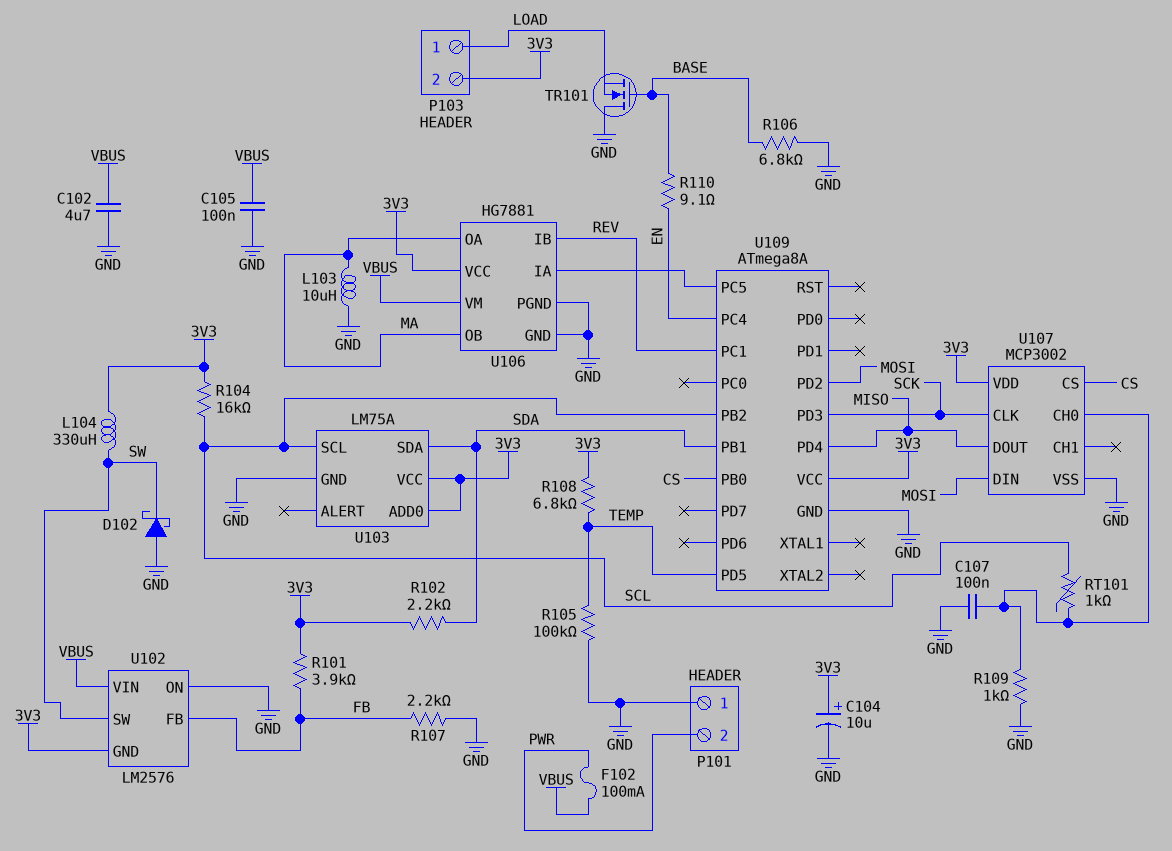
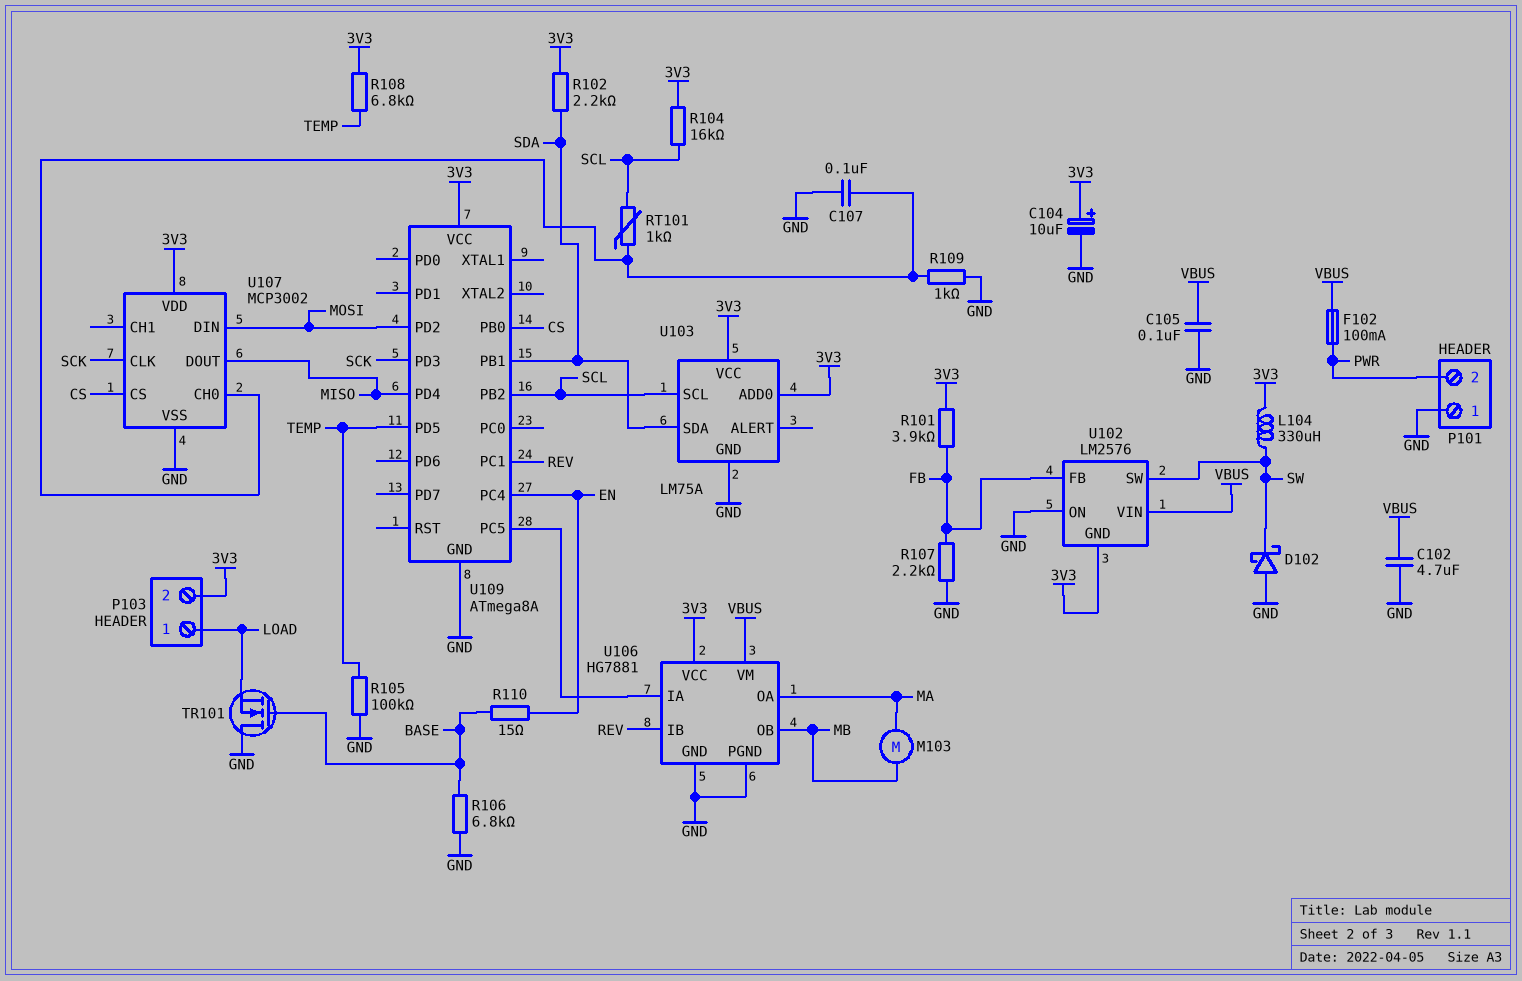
L103: 10uH (GND, MA) -> none
M103: none -> motor (MA, MB)
R110: 9.1 (BASE, EN) -> 15 (BASE, EN)
U106 pin OB: MA -> MB

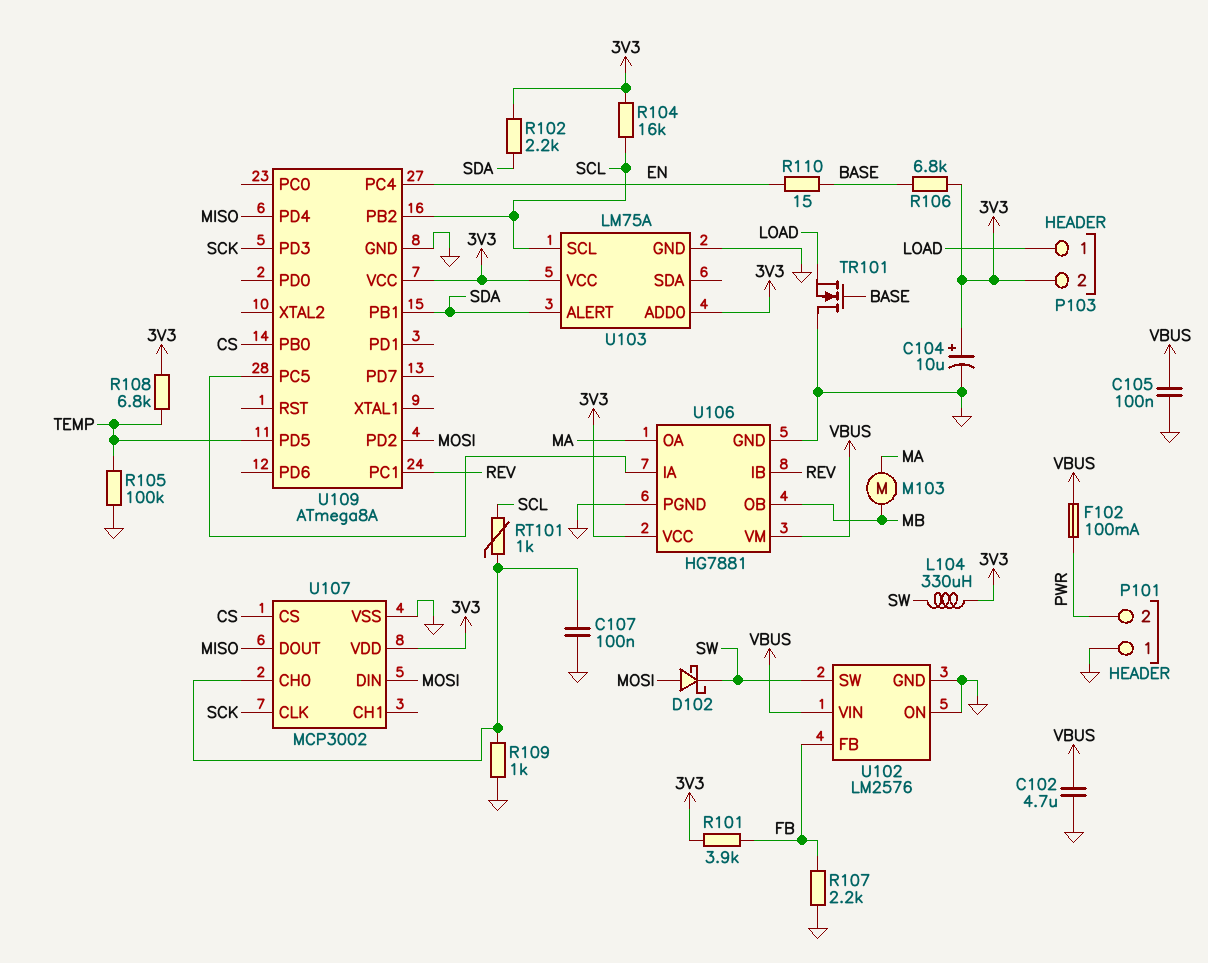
D102: schottky (A GND, K SW) -> schottky (A MOSI, K SW)
R106: 6.8k (BASE, GND) -> 6.8k (3V3, BASE)
U102 pin GND: 3V3 -> GND
U103 pin ALERT: none -> SDA
U103 pin SDA: SDA -> none

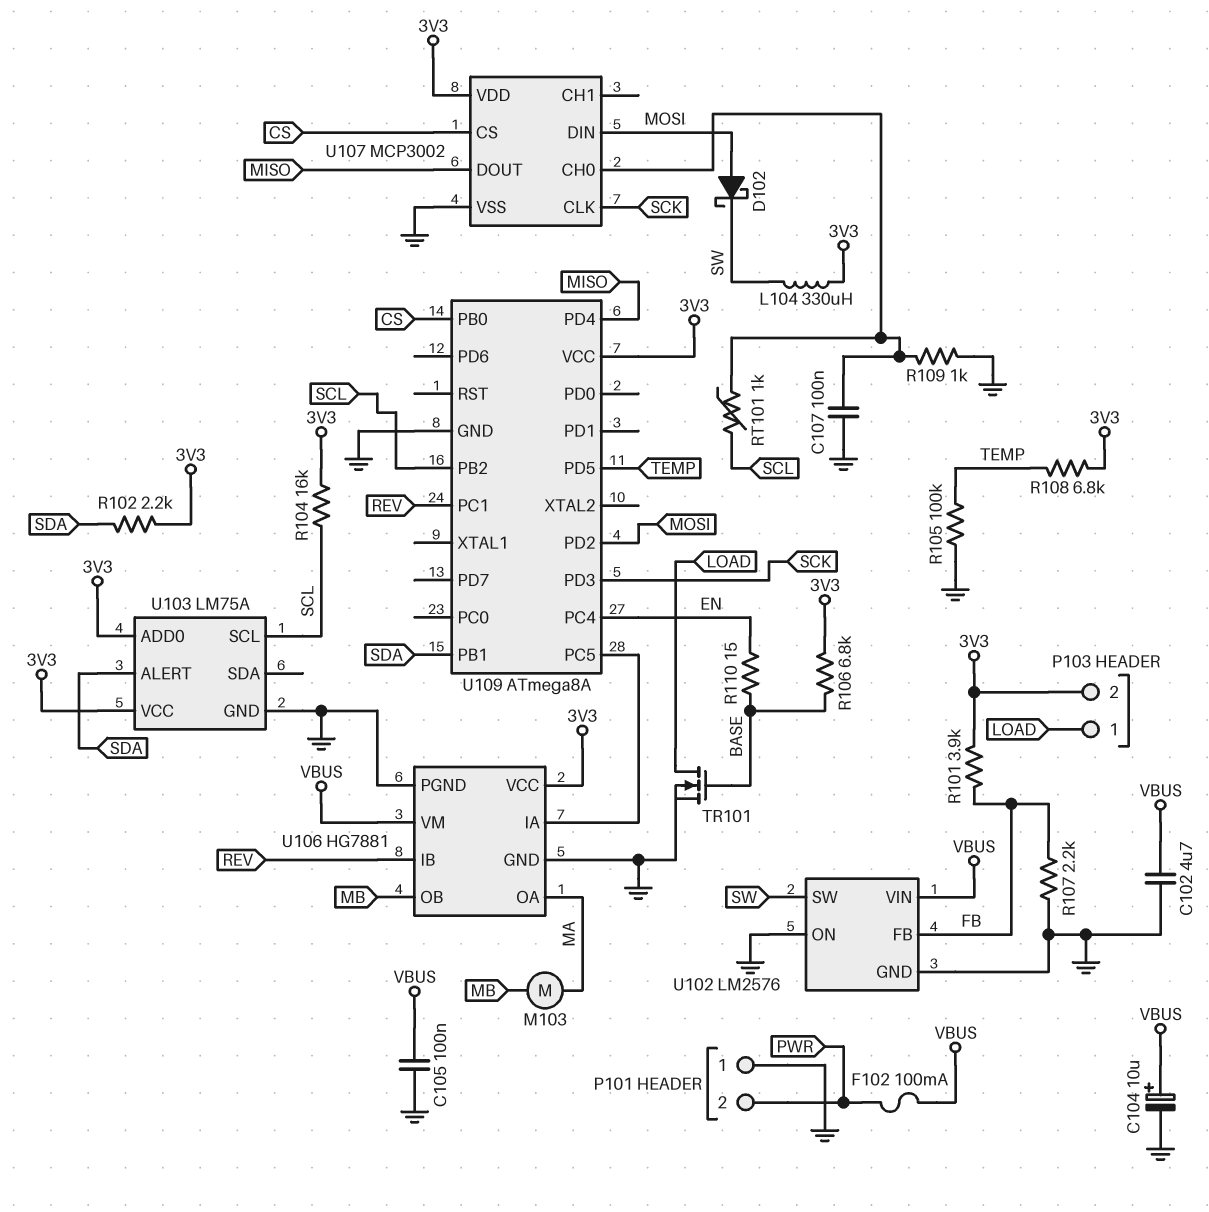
C104: 10uF (plus 3V3, minus GND) -> 10uF (plus VBUS, minus GND)
TR101: NMOS (G BASE, D GND, S LOAD) -> NMOS (G BASE, D LOAD, S GND)

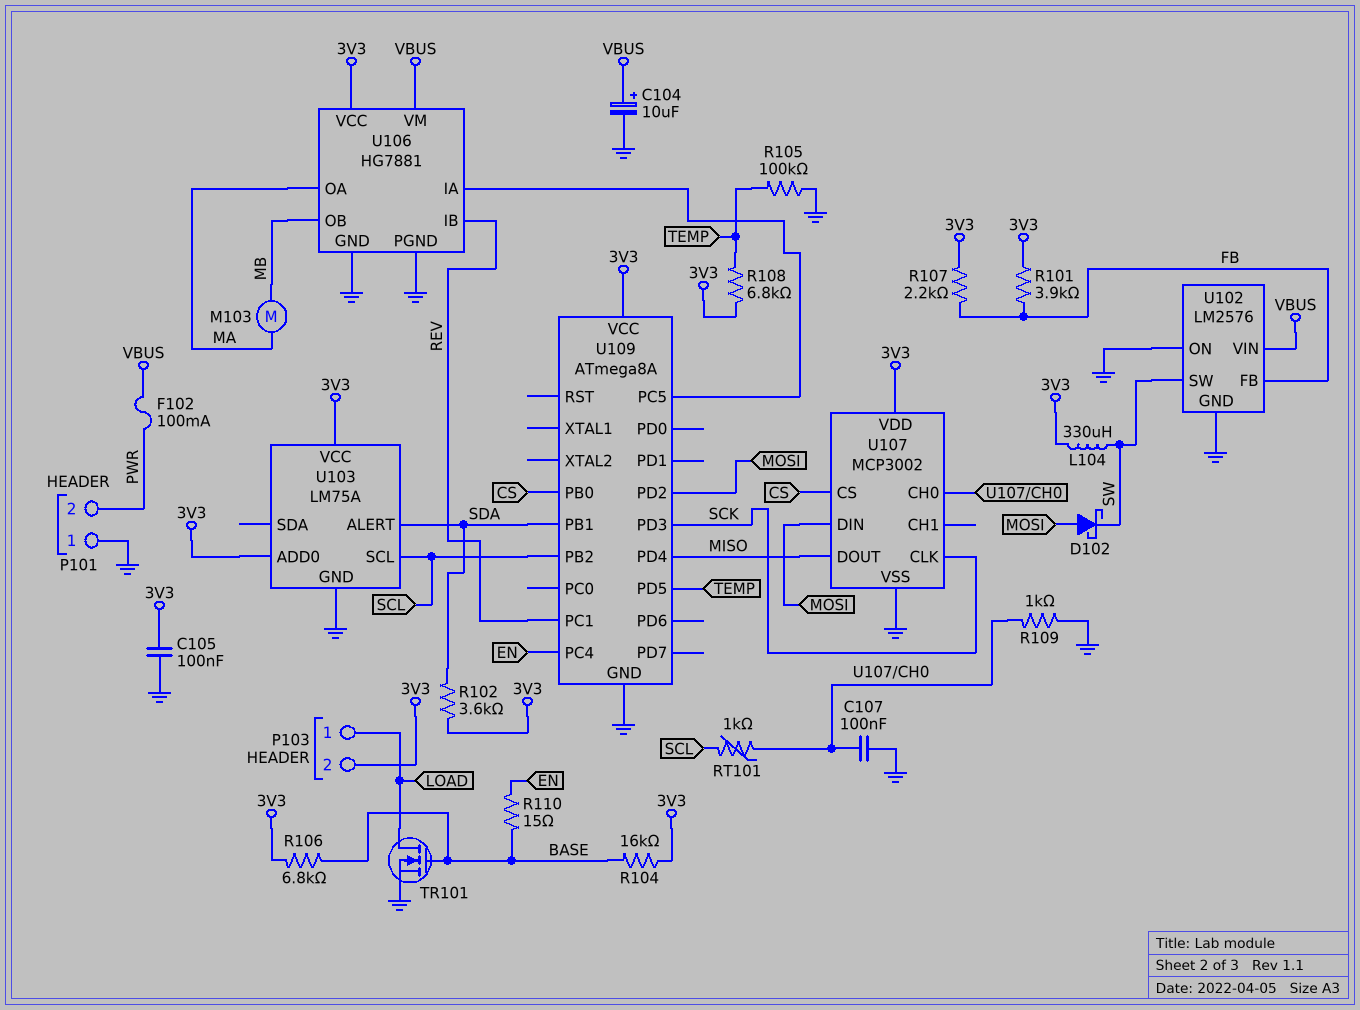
C102: 4.7uF (GND, VBUS) -> none
C105: 100nF (GND, VBUS) -> 100nF (3V3, GND)
R102: 2.2k (3V3, SDA) -> 3.6k (3V3, SDA)
R104: 16k (3V3, SCL) -> 16k (3V3, BASE)
R107: 2.2k (FB, GND) -> 2.2k (3V3, FB)

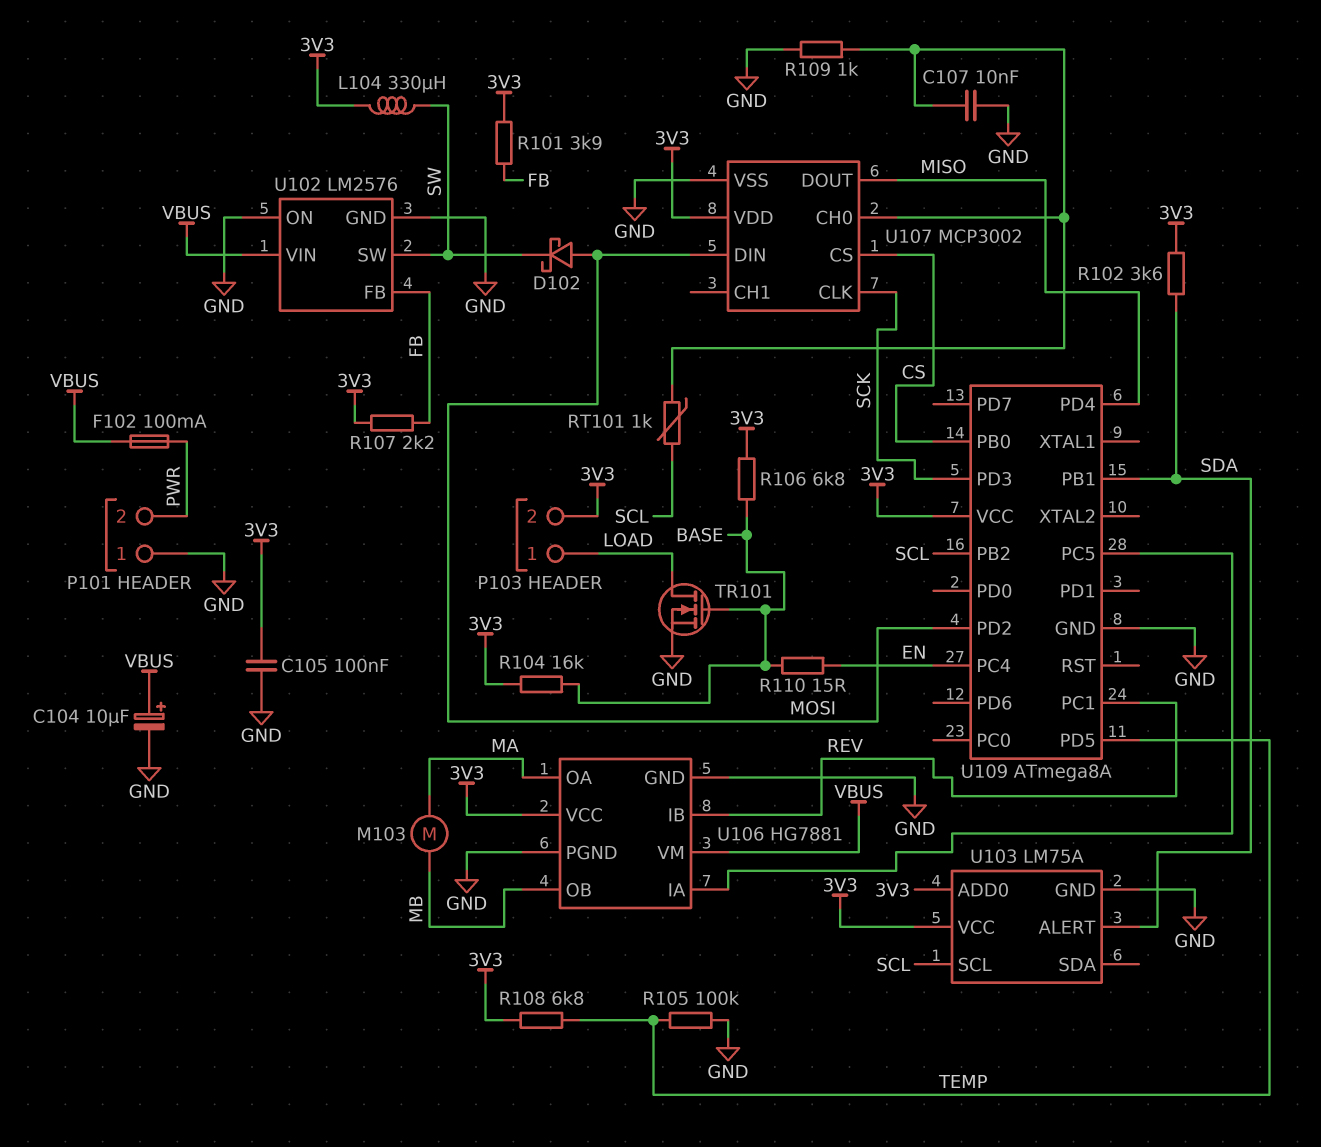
C107: 100nF (GND, U107/CH0) -> 10nF (GND, U107/CH0)

